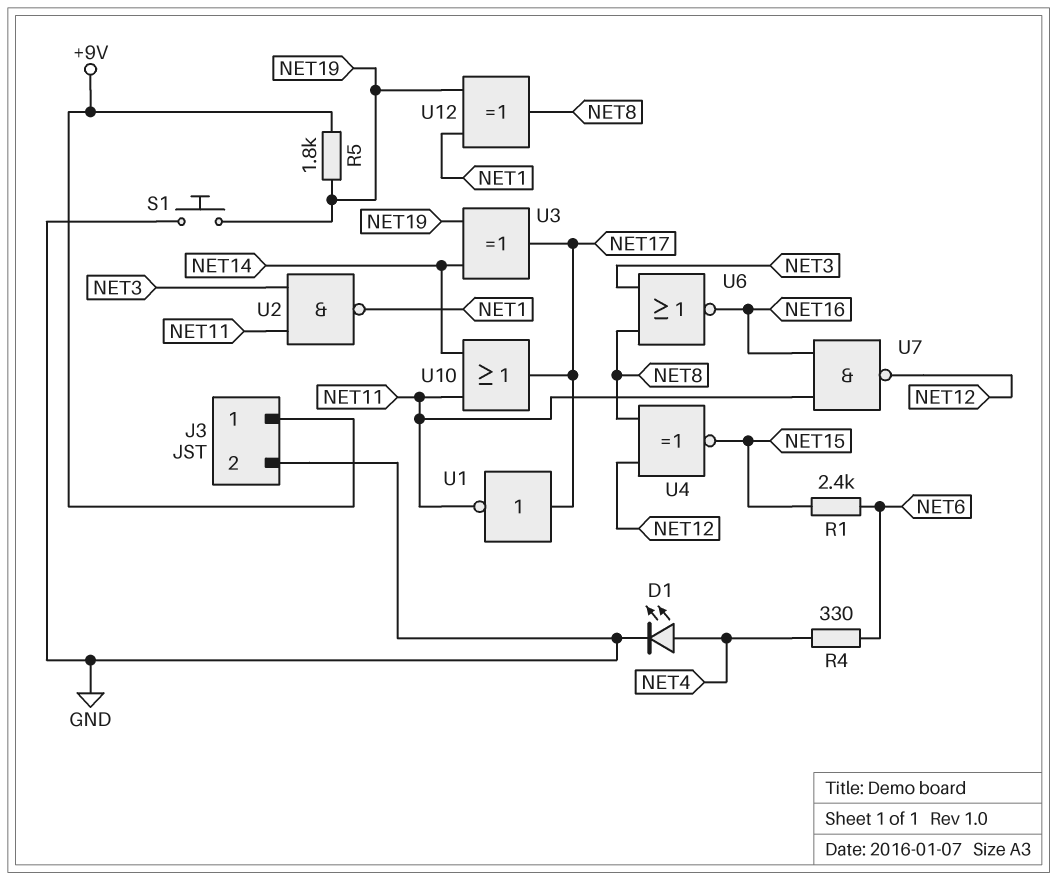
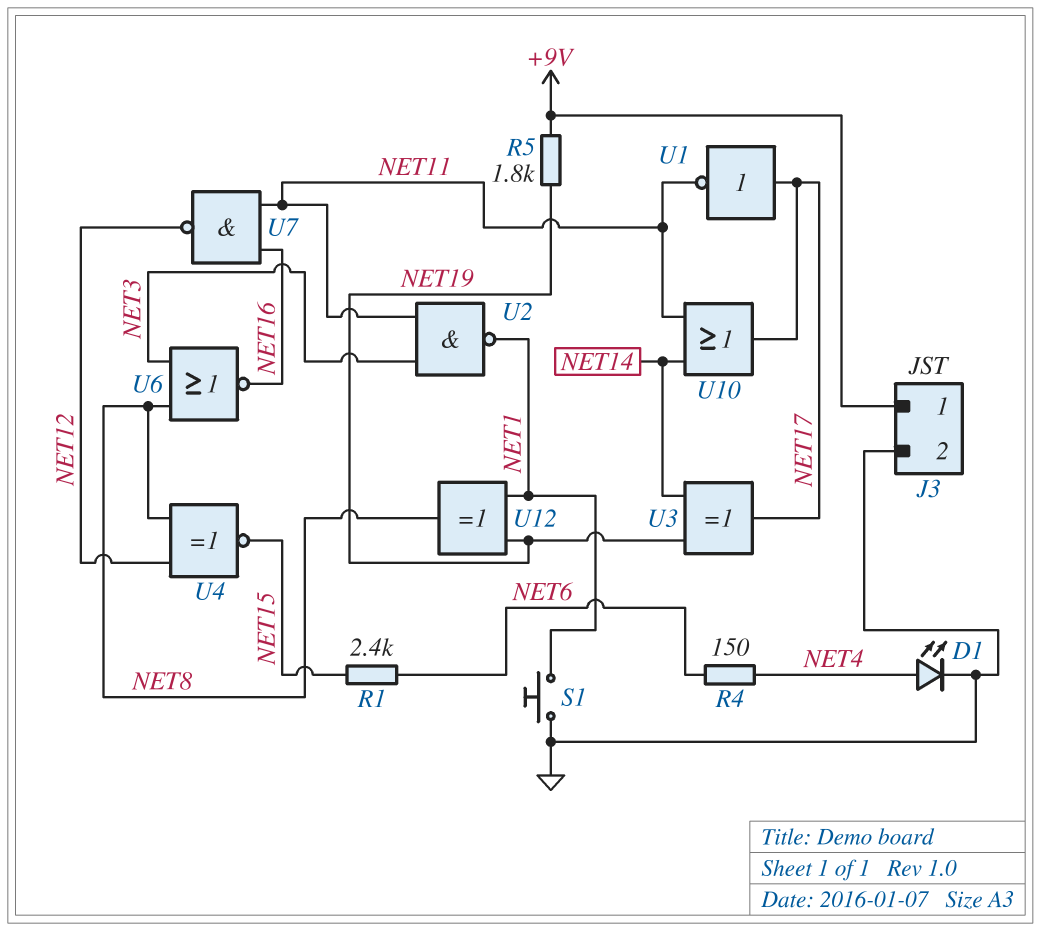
R4: 330 (NET4, NET6) -> 150 (NET4, NET6)
S1: button (GND, NET19) -> button (GND, NET1)

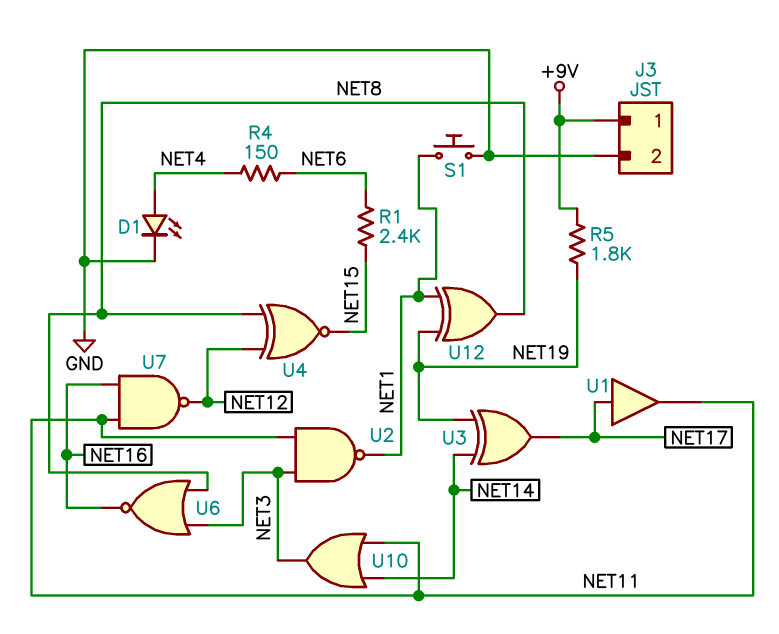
U1: NOT (in NET17, out NET11) -> buffer (in NET17, out NET11)
U10: OR (in NET11, in NET14, out NET17) -> OR (in NET11, in NET14, out NET3)

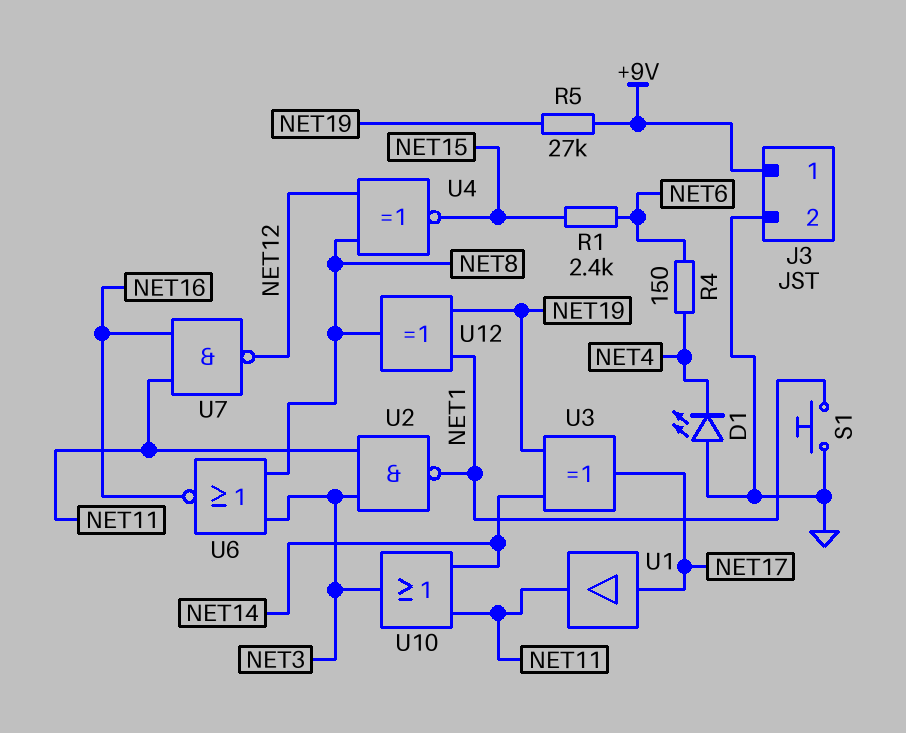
D1: LED (A NET4, K GND) -> LED (A GND, K NET4)
R5: 1.8k (+9V, NET19) -> 27k (+9V, NET19)

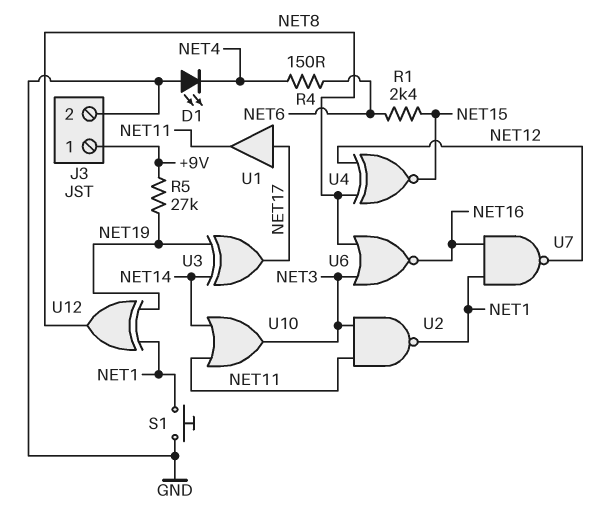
U7: NAND (in NET11, in NET16, out NET12) -> NAND (in NET1, in NET16, out NET12)

